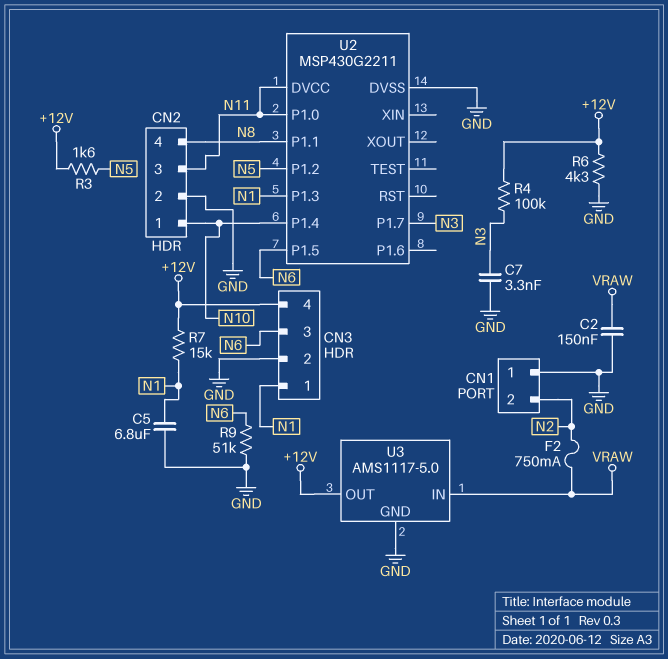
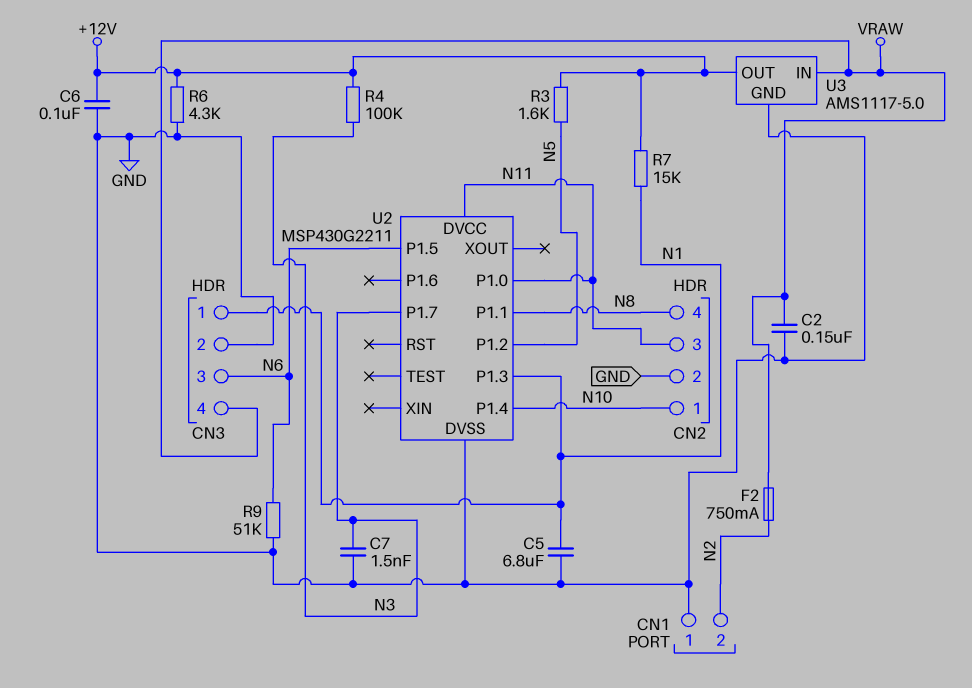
C6: none -> 100nF (+12V, GND)
C7: 3.3nF (GND, N3) -> 1.5nF (GND, N3)
CN3 pin 4: +12V -> VRAW

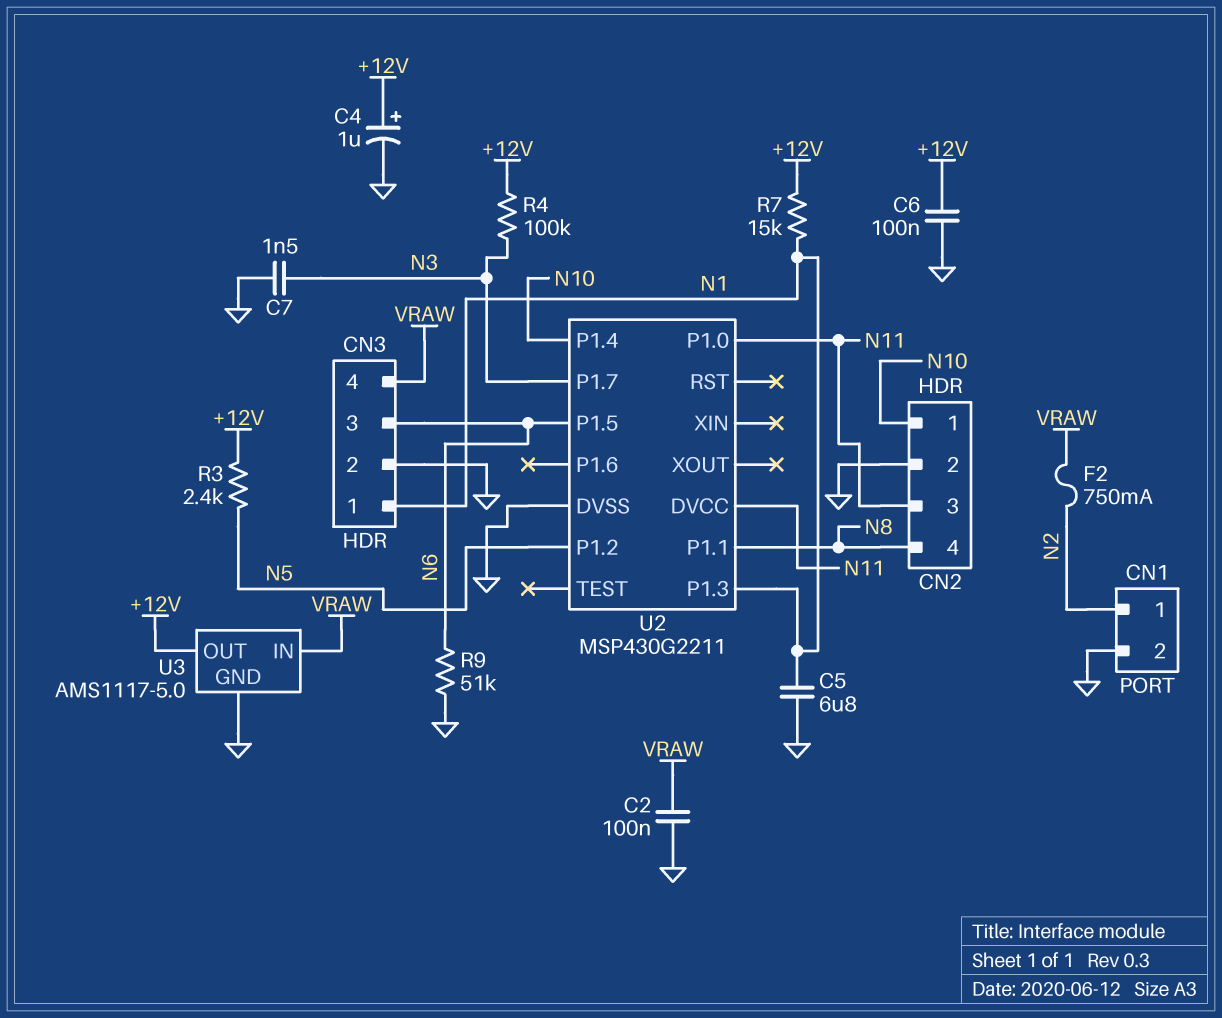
C2: 150nF (GND, VRAW) -> 100nF (GND, VRAW)
C4: none -> 1uF (plus +12V, minus GND)
CN1 pin 1: GND -> N2
CN1 pin 2: N2 -> GND
R3: 1.6k (+12V, N5) -> 2.4k (+12V, N5)
R6: 4.3k (+12V, GND) -> none

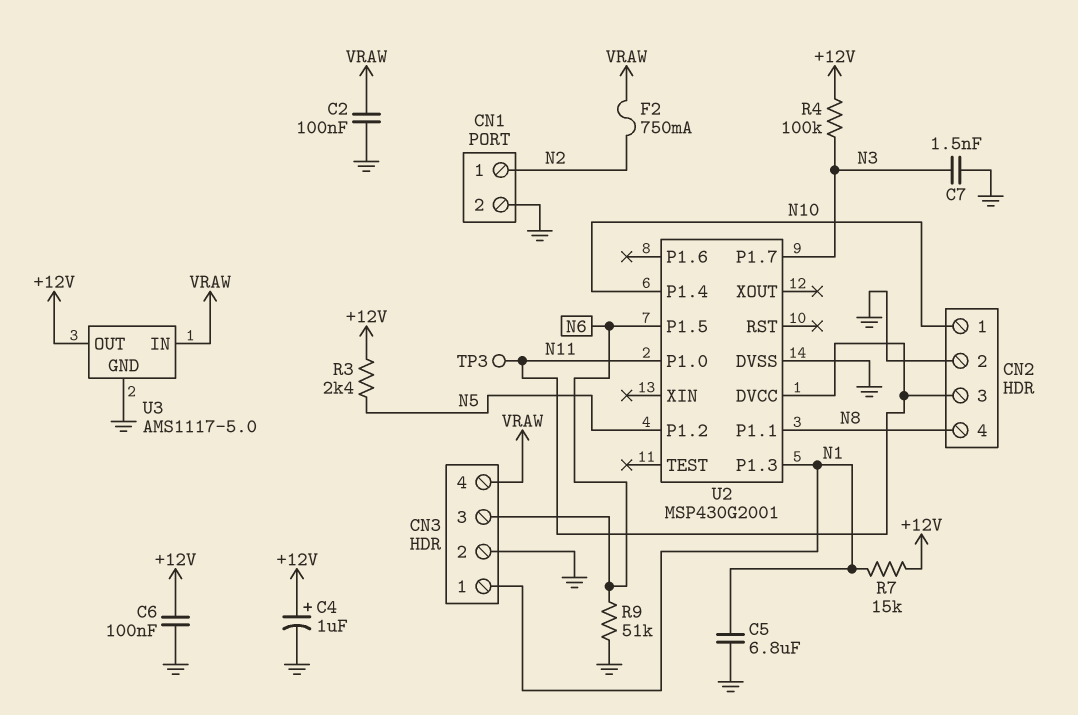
TP3: none -> test point (N11)
U2: MSP430G2211 -> MSP430G2001

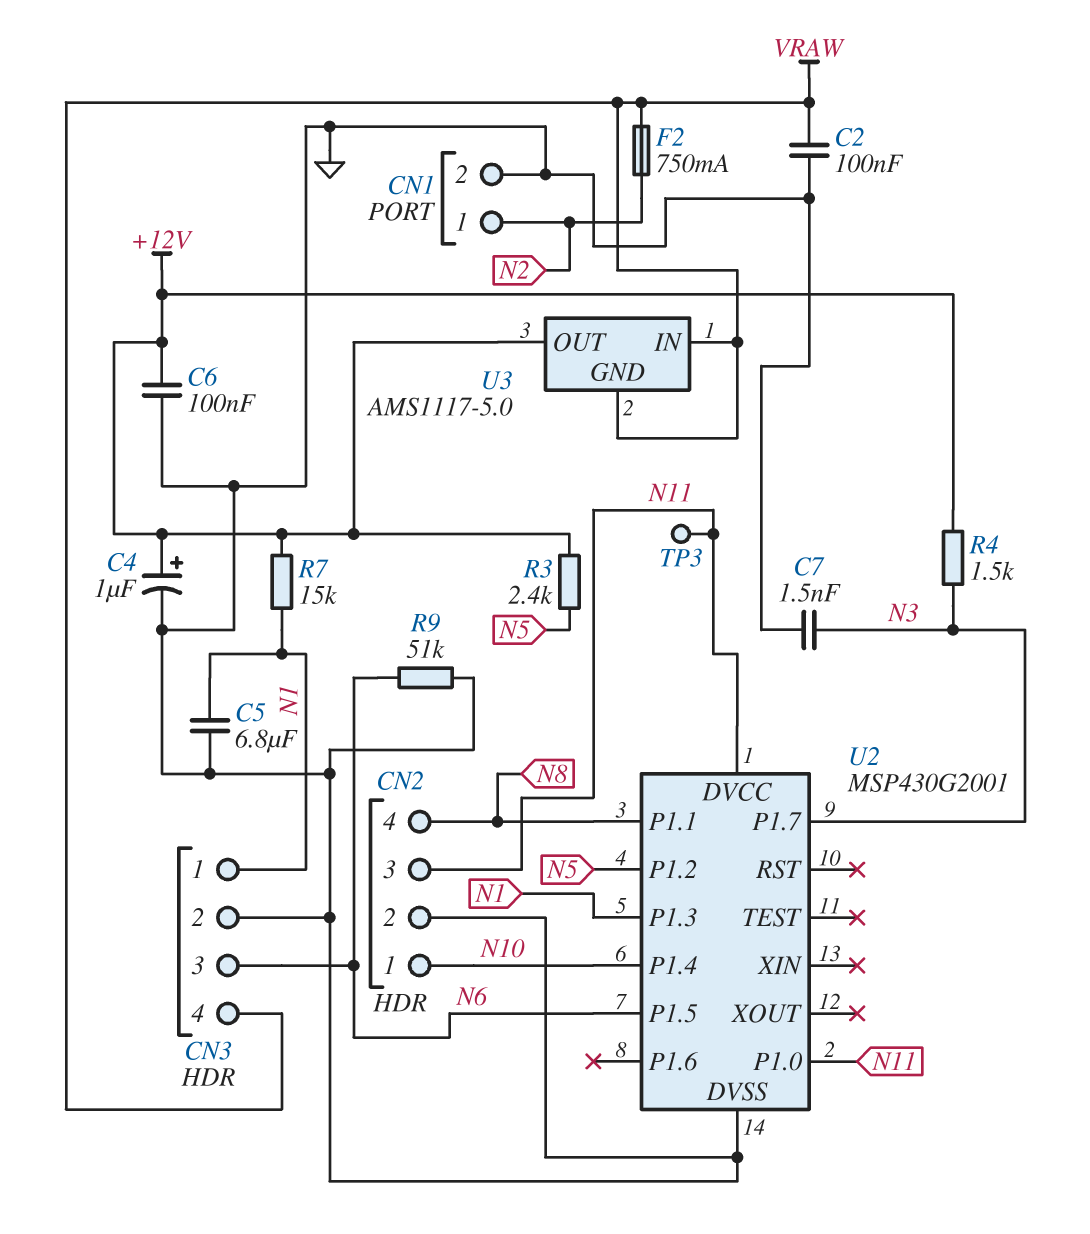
R4: 100k (+12V, N3) -> 1.5k (+12V, N3)
U3 pin GND: GND -> VRAW

